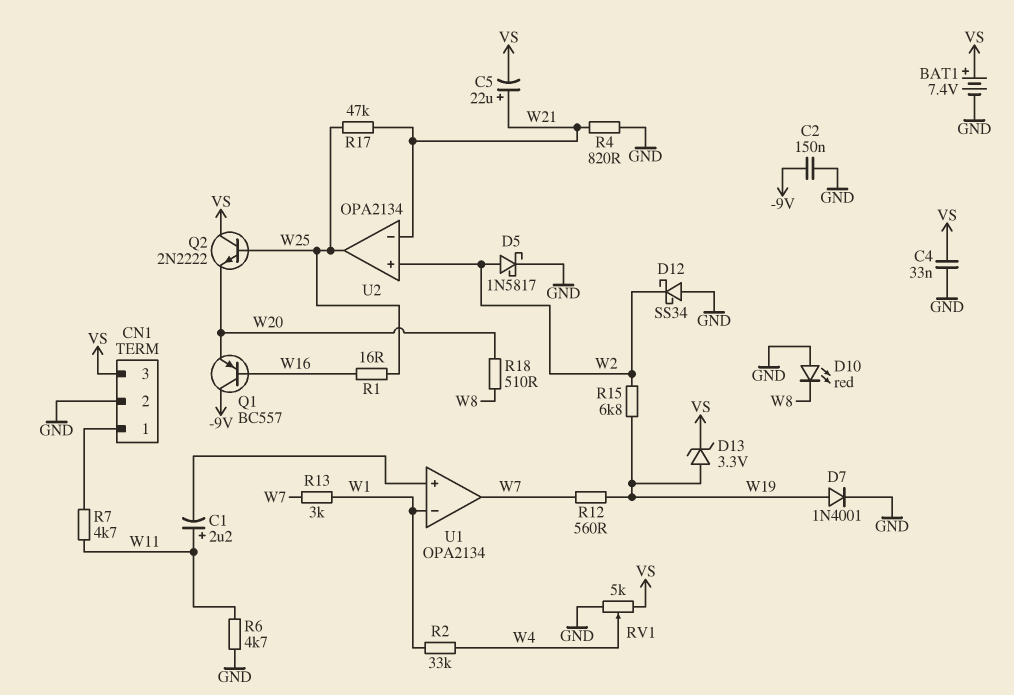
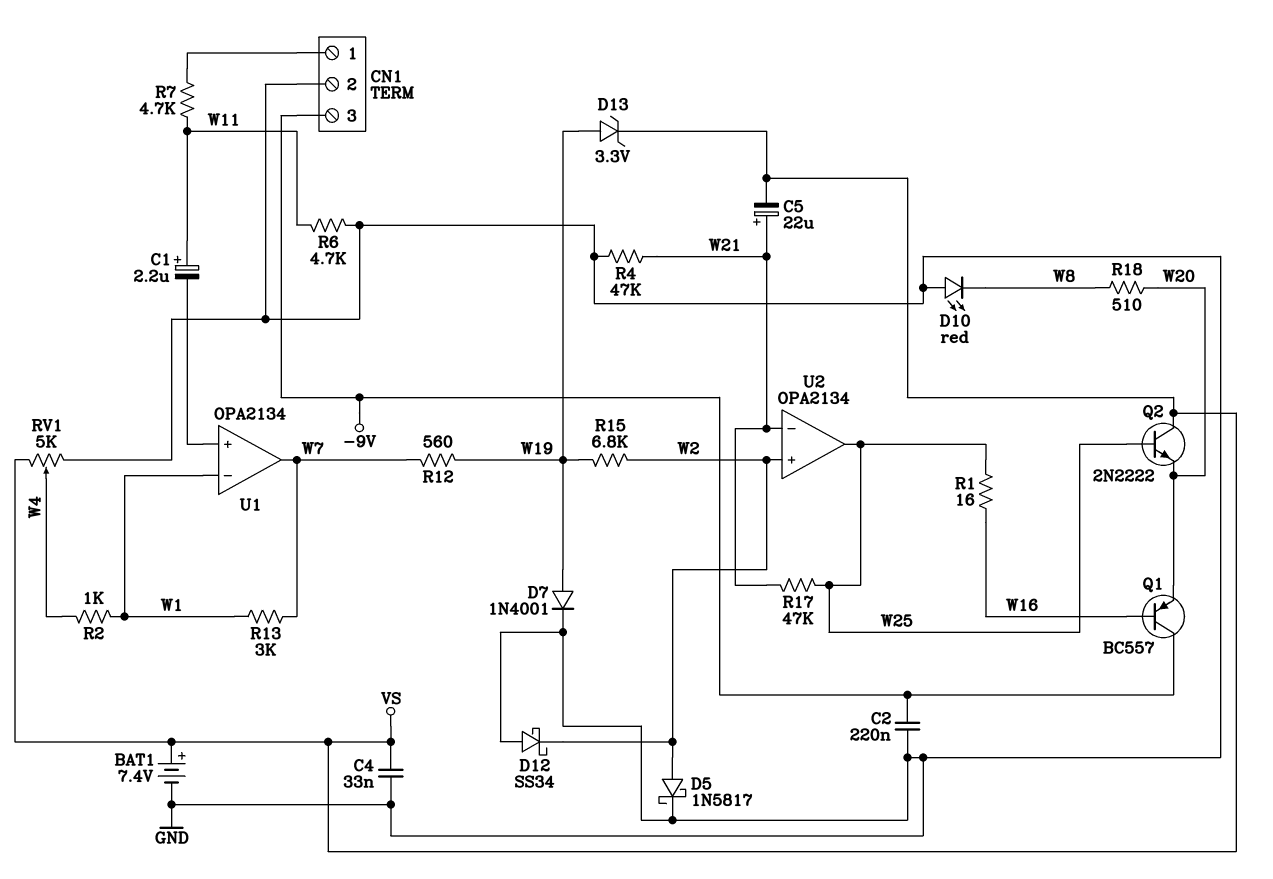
C2: 150nF (-9V, GND) -> 220nF (-9V, GND)
CN1 pin 3: VS -> -9V
R2: 33k (W1, W4) -> 1k (W1, W4)
R4: 820 (GND, W21) -> 47k (GND, W21)

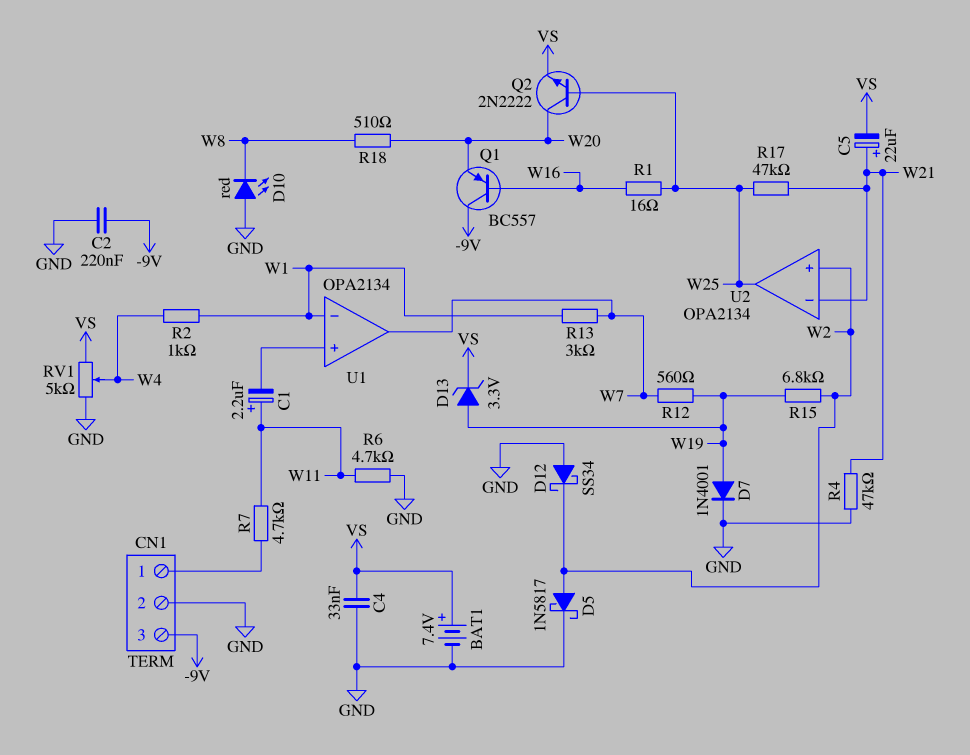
Q2: NPN 2N2222 (B W25, C VS, E W20) -> NPN 2N2222 (B W25, C W20, E VS)

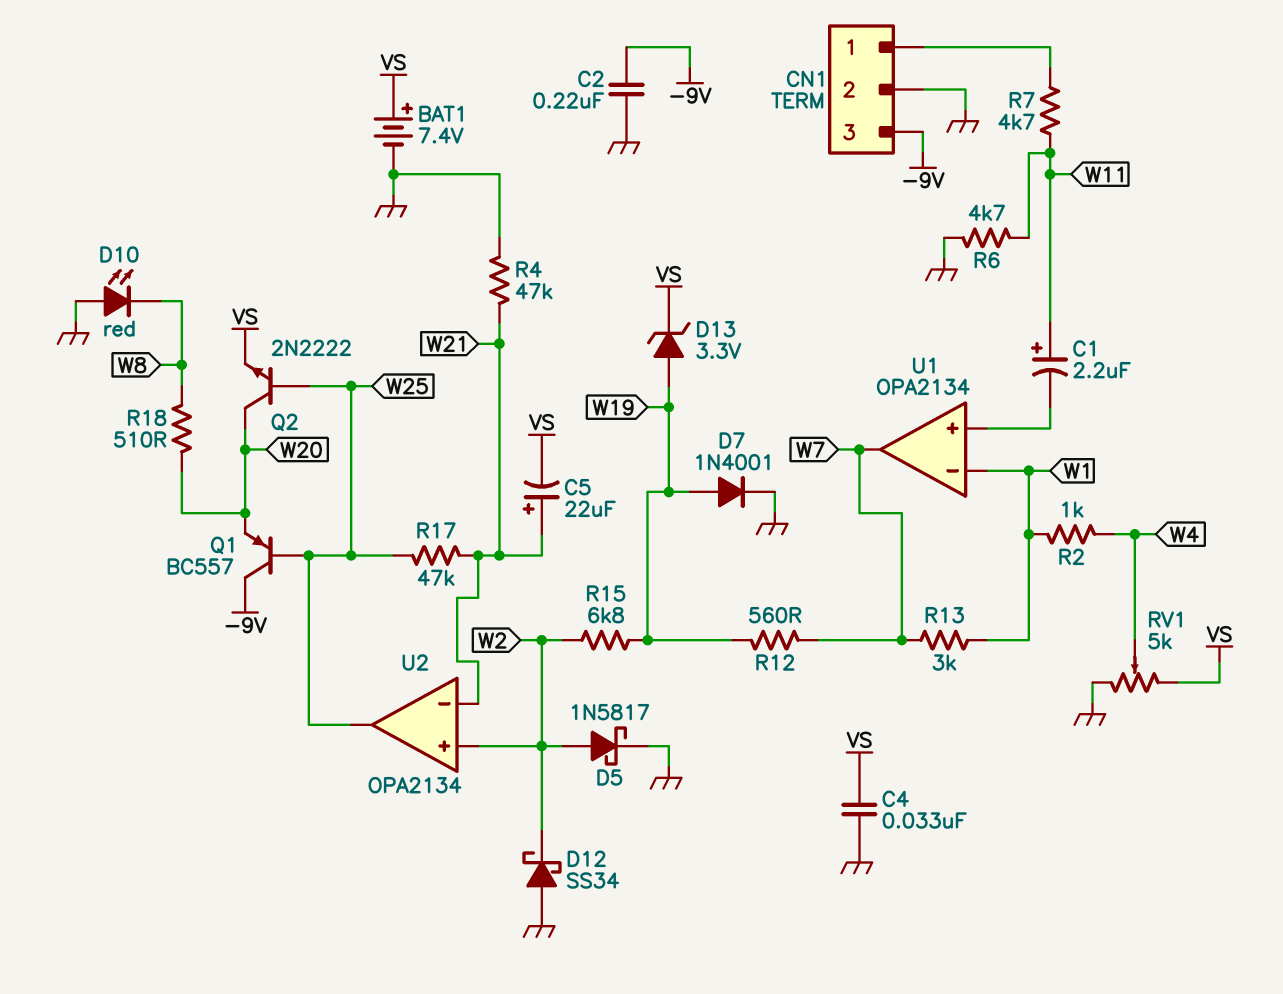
Q1: PNP BC557 (B W16, C -9V, E W20) -> PNP BC557 (B W25, C -9V, E W20)
R1: 16 (W16, W25) -> none

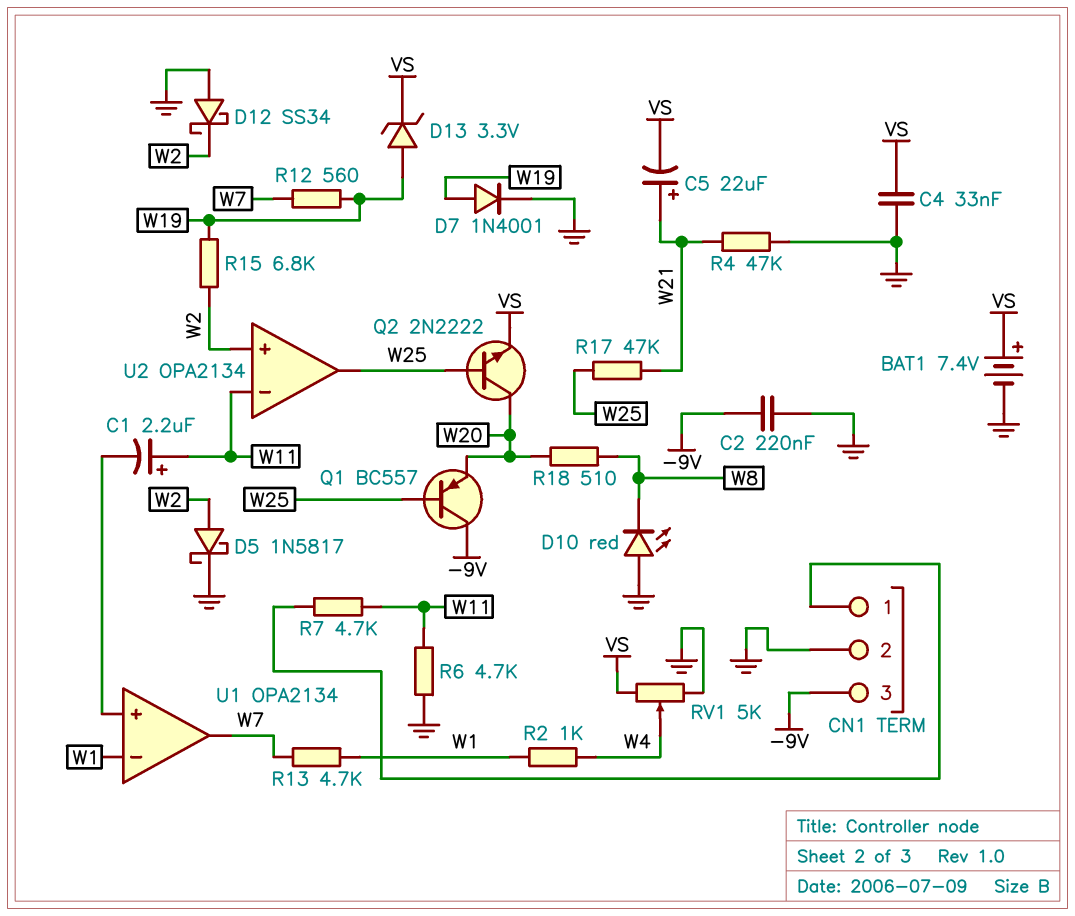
R13: 3k (W1, W7) -> 4.7k (W1, W7)
U2 pin in-: W21 -> W11

